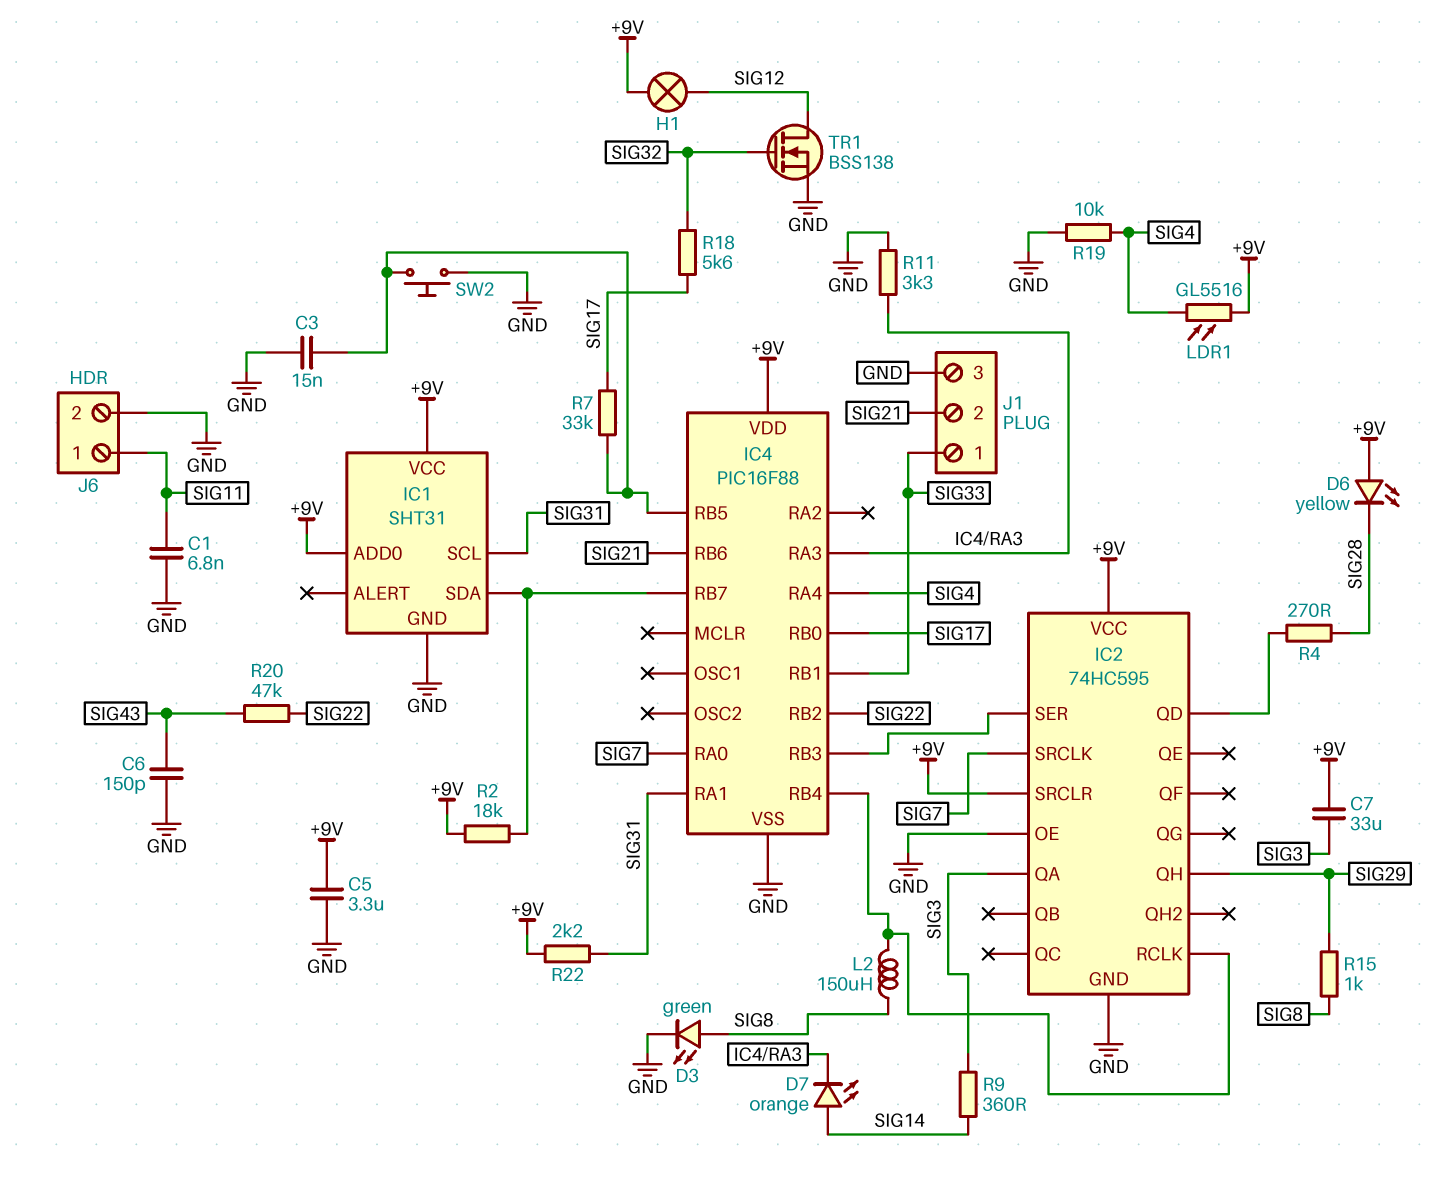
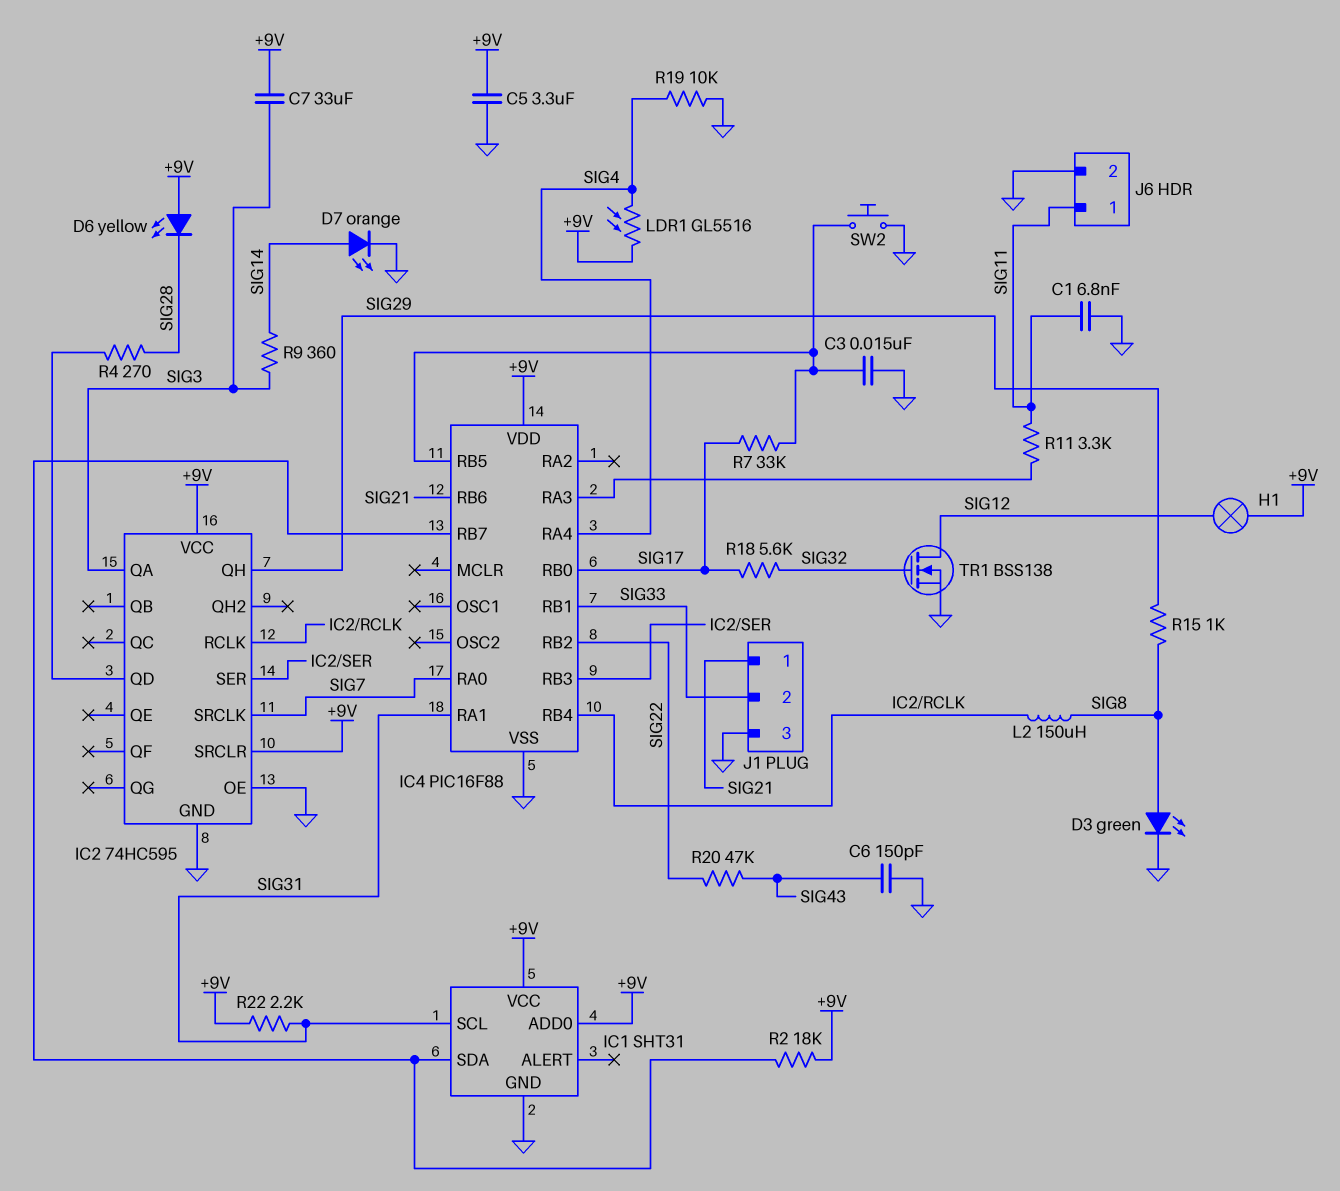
D7: LED orange (A SIG14, K IC4/RA3) -> LED orange (A SIG14, K GND)
J1 pin 1: SIG33 -> SIG21
J1 pin 2: SIG21 -> SIG33
R11: 3.3k (GND, IC4/RA3) -> 3.3k (IC4/RA3, SIG11)

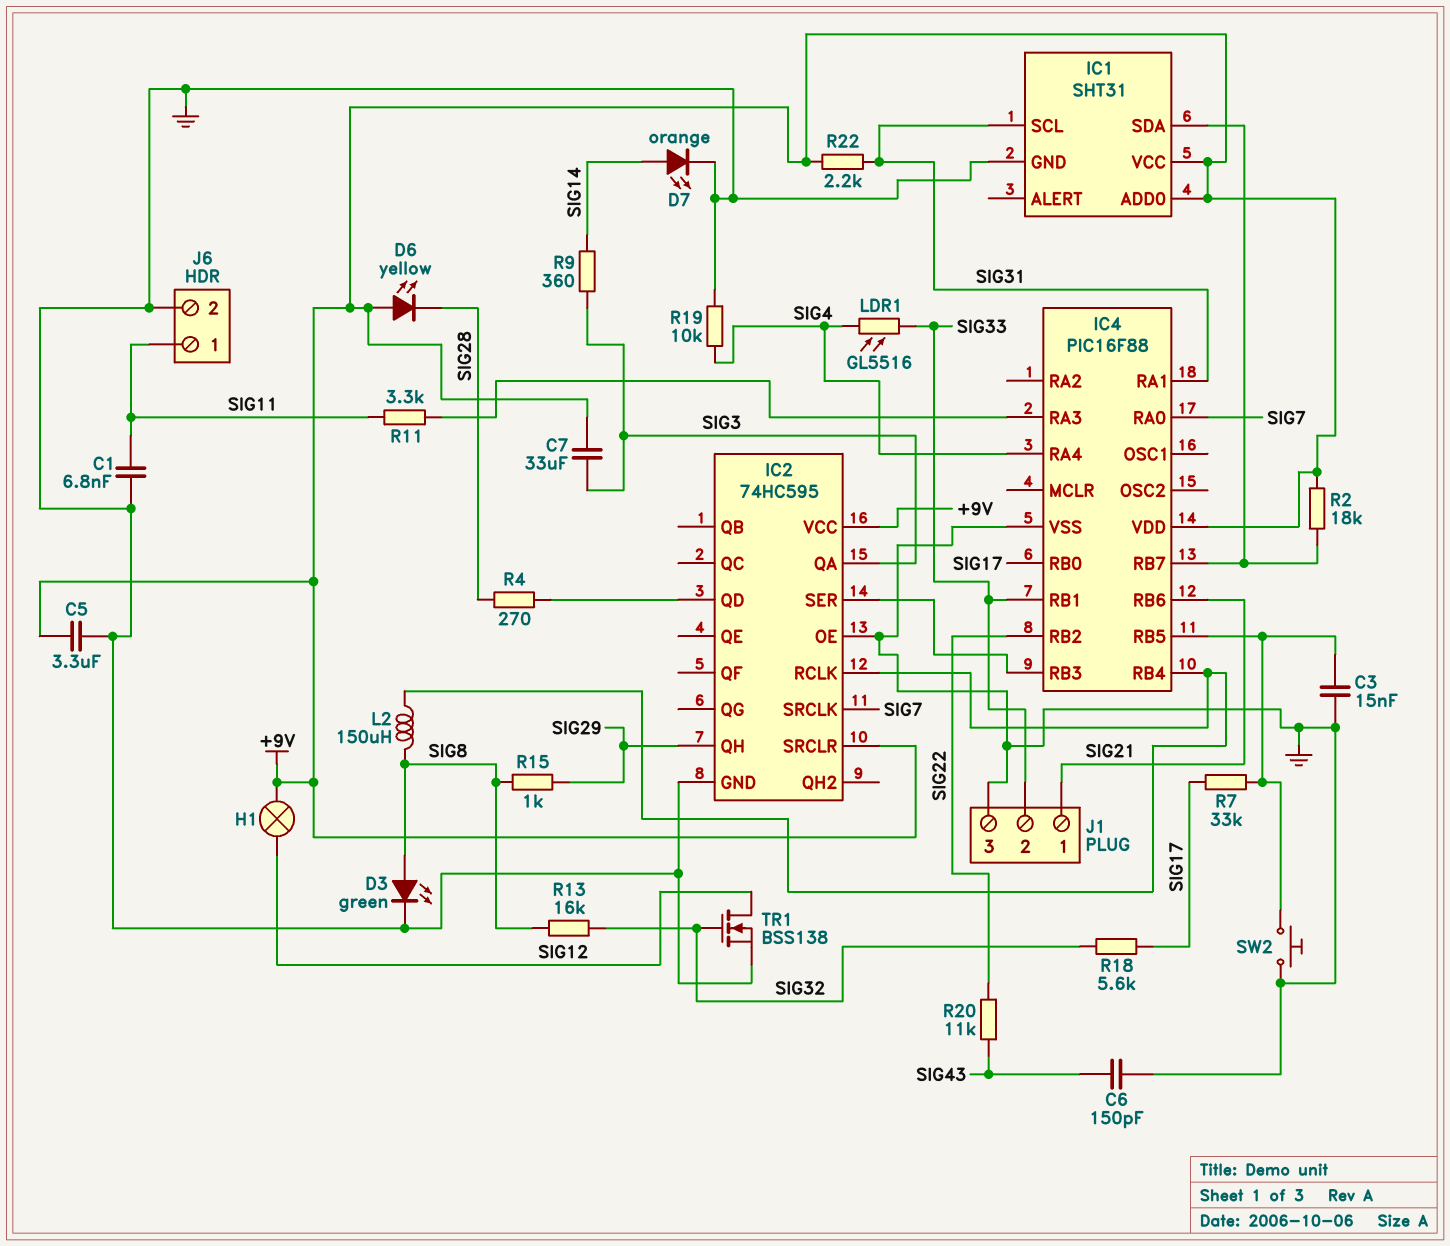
LDR1: GL5516 (+9V, SIG4) -> GL5516 (SIG4, SIG33)
R13: none -> 16k (SIG8, SIG32)
R20: 47k (SIG22, SIG43) -> 11k (SIG22, SIG43)

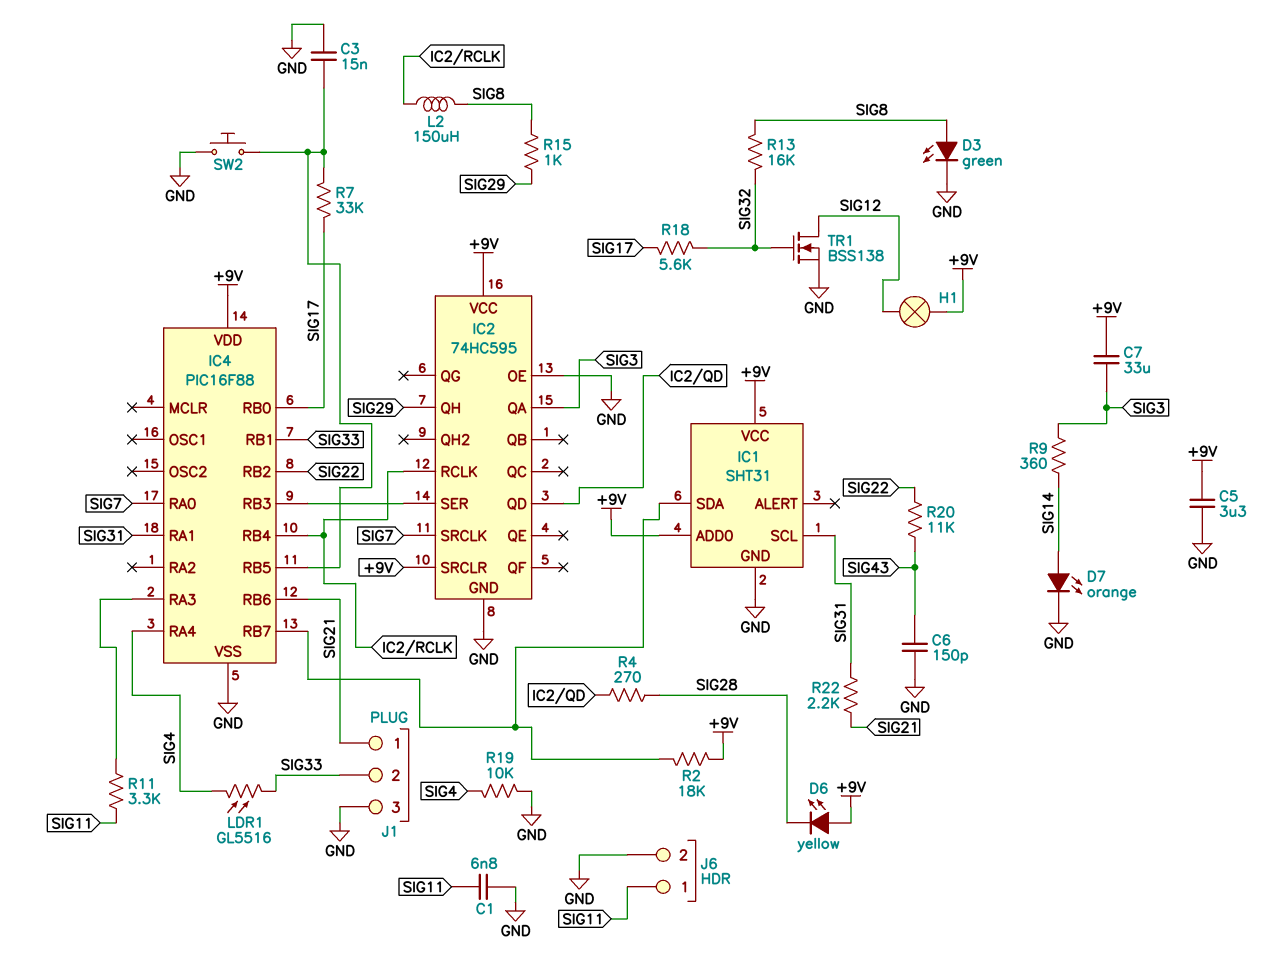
R22: 2.2k (+9V, SIG31) -> 2.2k (SIG21, SIG31)

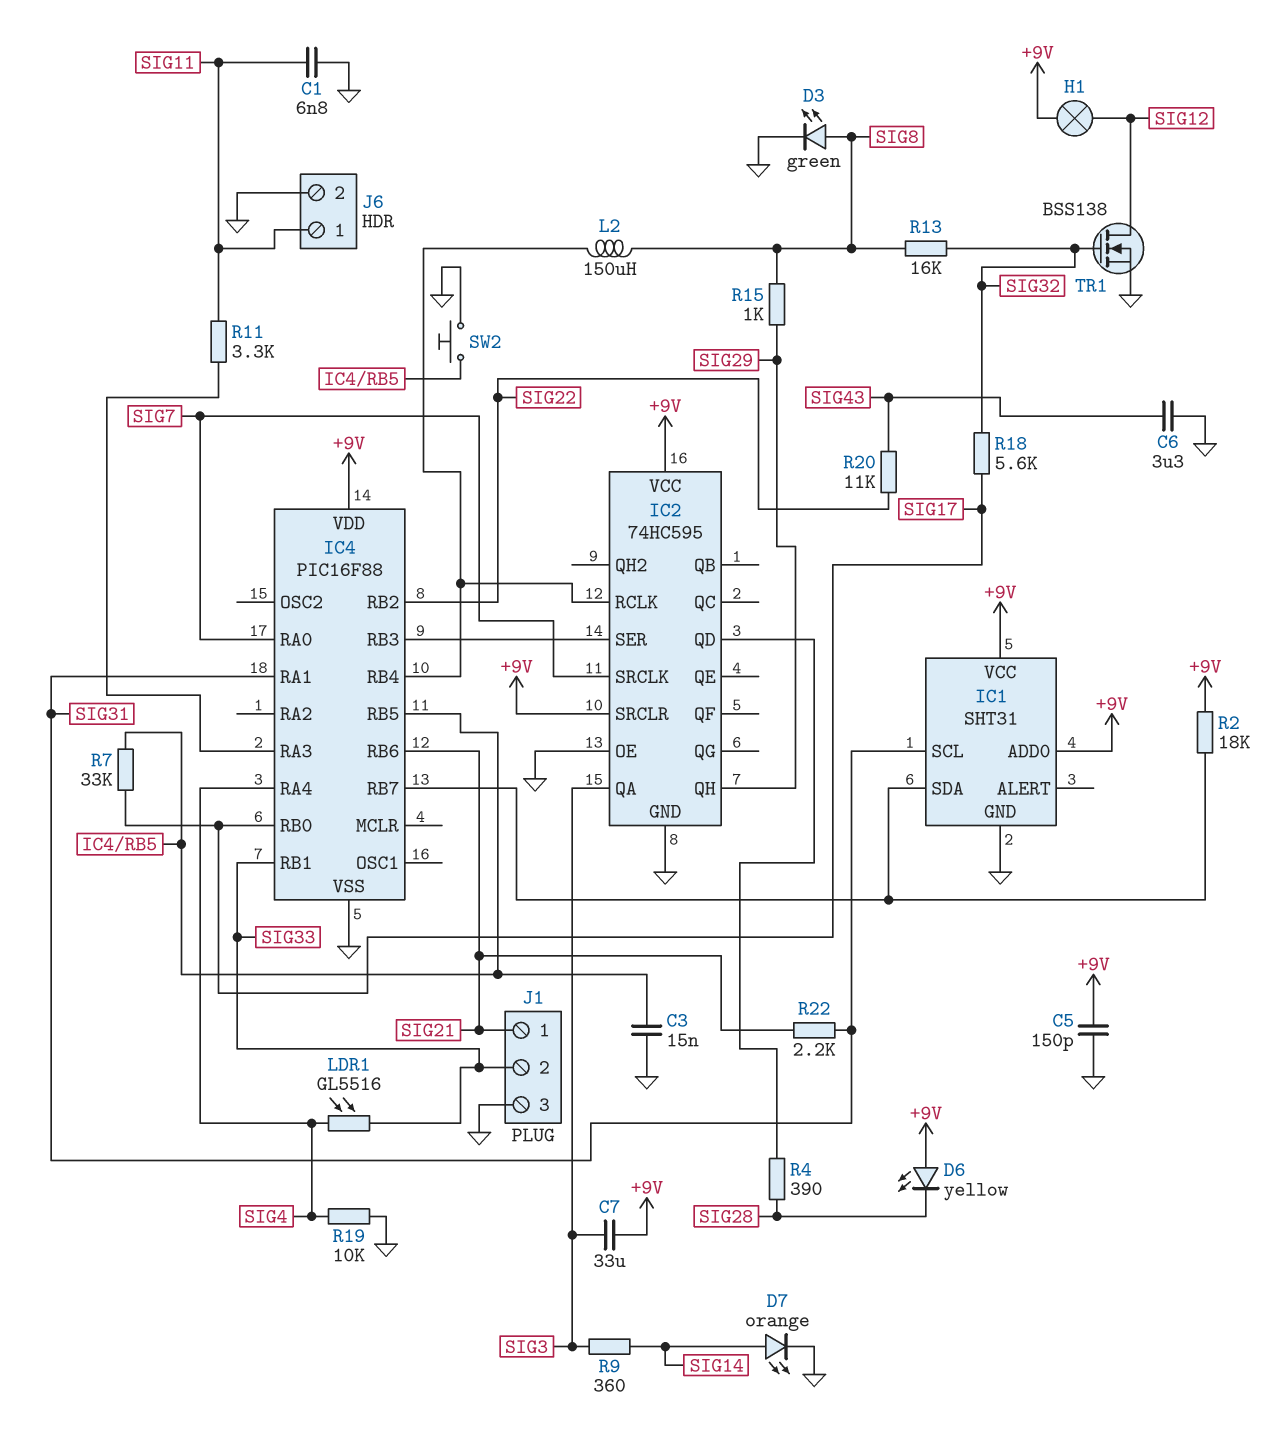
C5: 3.3uF (+9V, GND) -> 150pF (+9V, GND)
C6: 150pF (GND, SIG43) -> 3.3uF (GND, SIG43)
R4: 270 (IC2/QD, SIG28) -> 390 (IC2/QD, SIG28)

